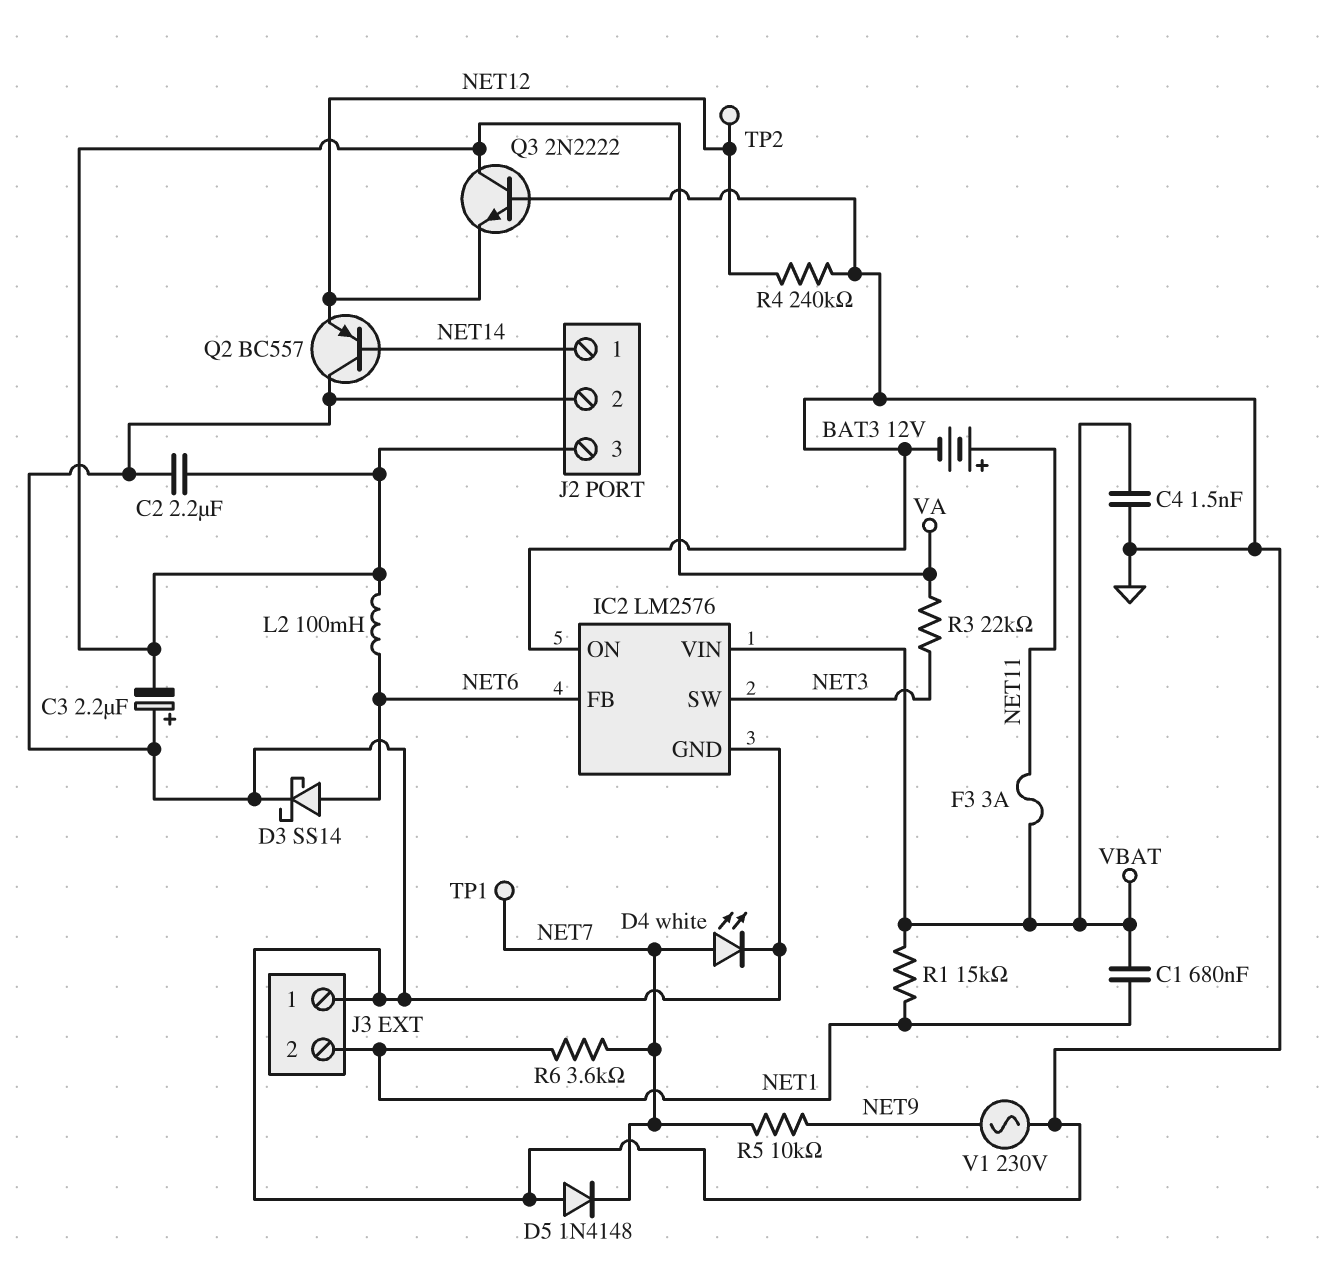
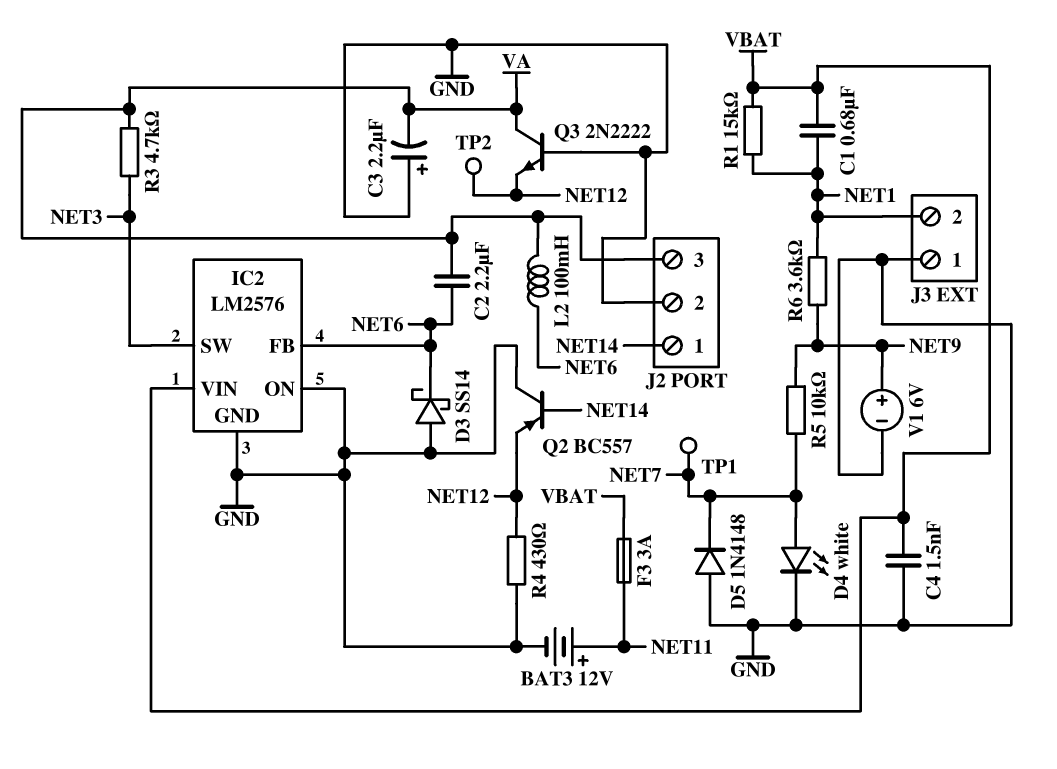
C2: 2.2uF (GND, VA) -> 2.2uF (NET6, VA)
D3: schottky SS14 (A NET6, K GND) -> schottky SS14 (A GND, K NET6)
R3: 22k (NET3, VA) -> 4.7k (NET3, VA)
R4: 240k (GND, NET12) -> 430 (GND, NET12)
R6: 3.6k (NET1, NET7) -> 3.6k (NET1, NET9)
V1: AC 230V (GND, NET9) -> 6V (plus NET9, minus GND)

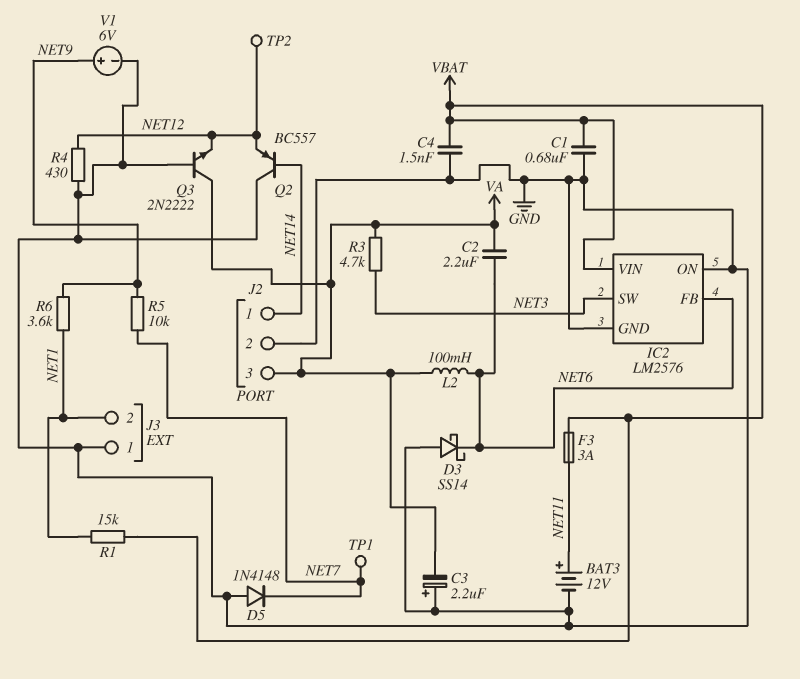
C1: 680nF (NET1, VBAT) -> 680nF (GND, VBAT)
D4: LED white (A NET7, K GND) -> none

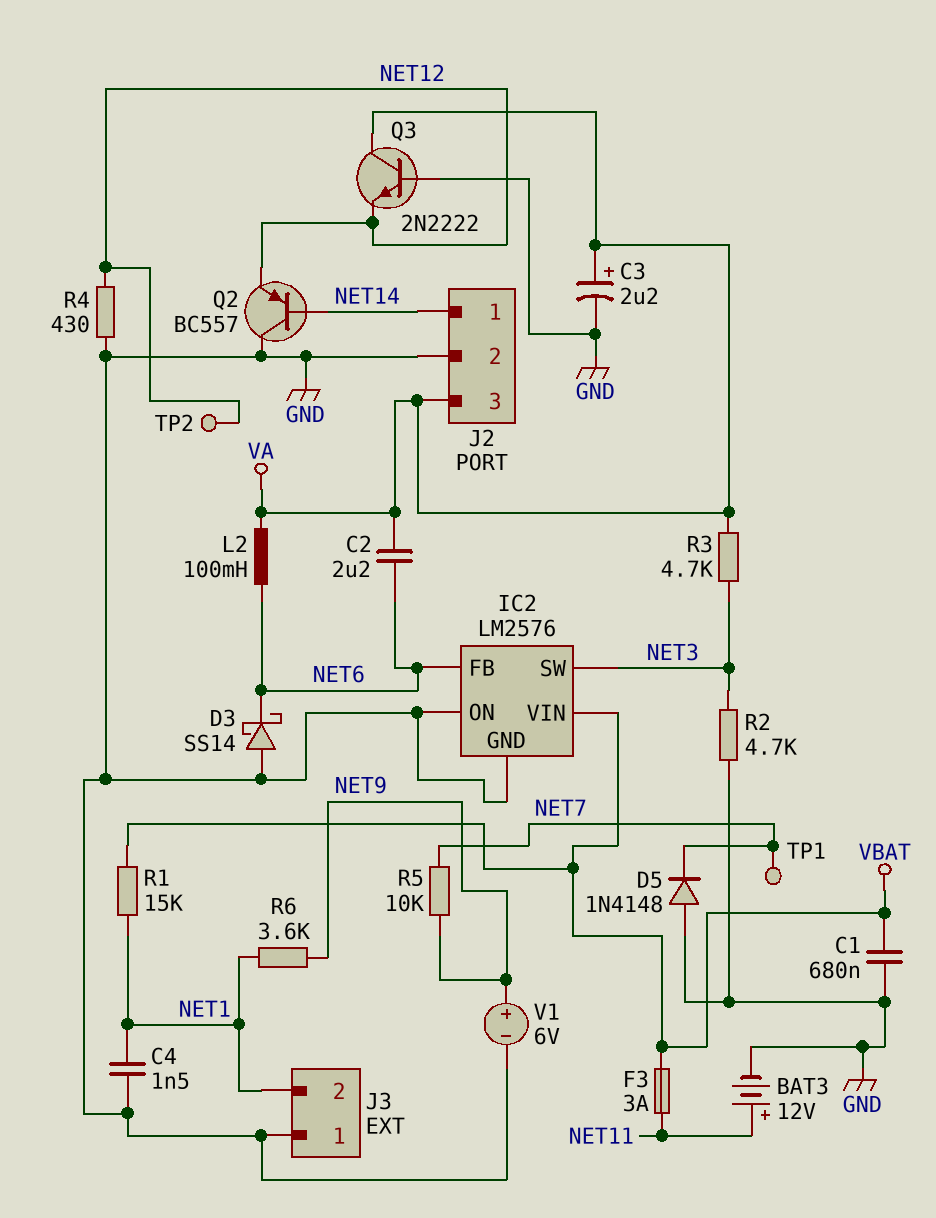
C3: 2.2uF (plus GND, minus VA) -> 2.2uF (plus VA, minus GND)
C4: 1.5nF (GND, VBAT) -> 1.5nF (GND, NET1)
R2: none -> 4.7k (GND, NET3)

